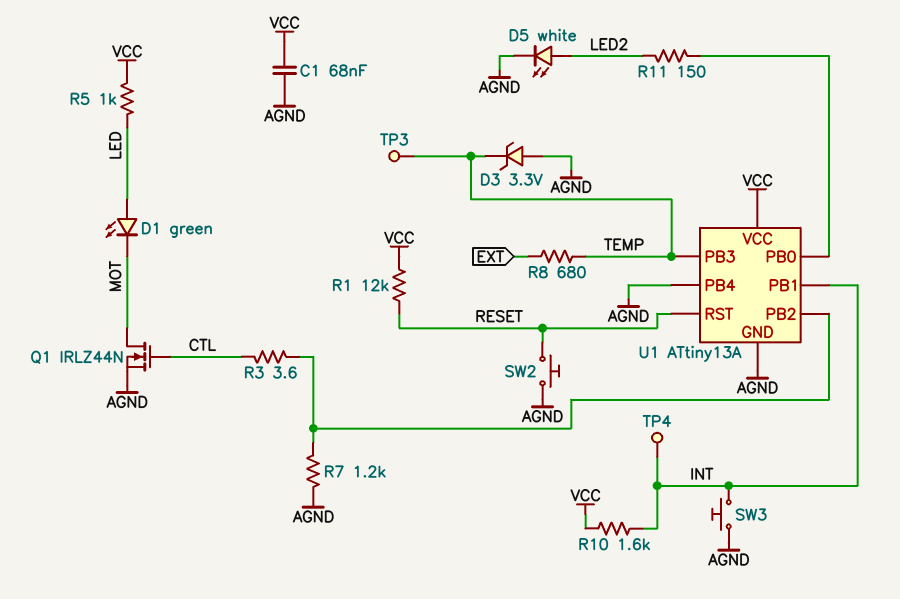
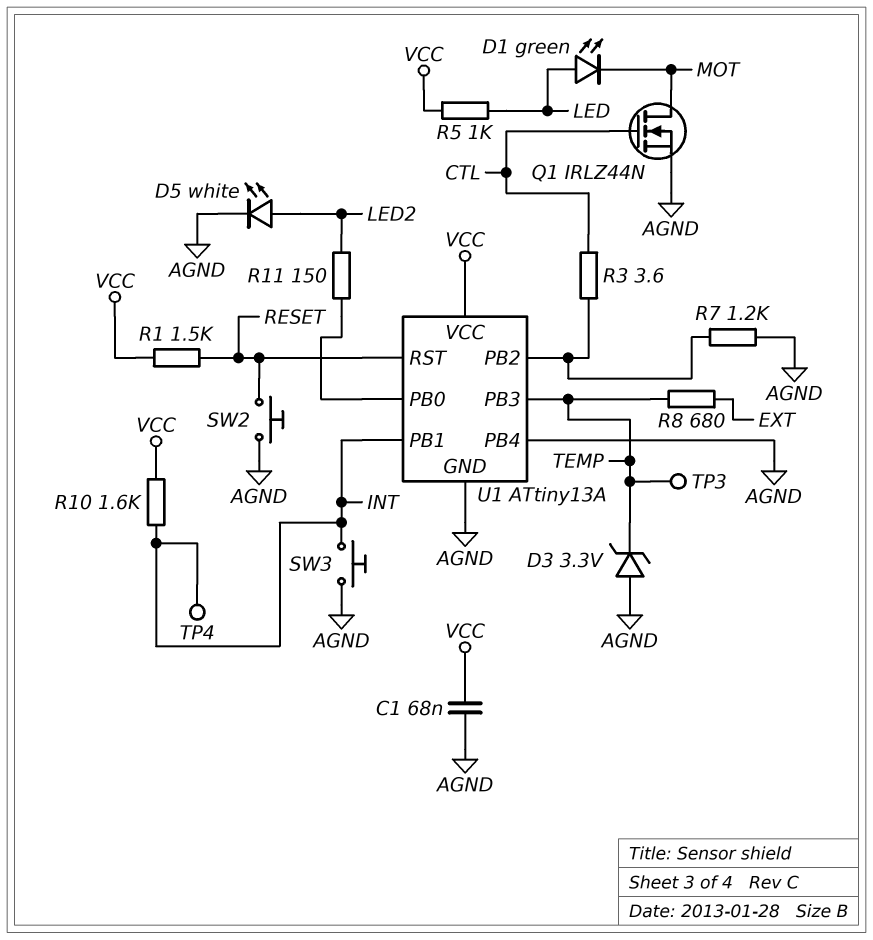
R1: 12k (RESET, VCC) -> 1.5k (RESET, VCC)

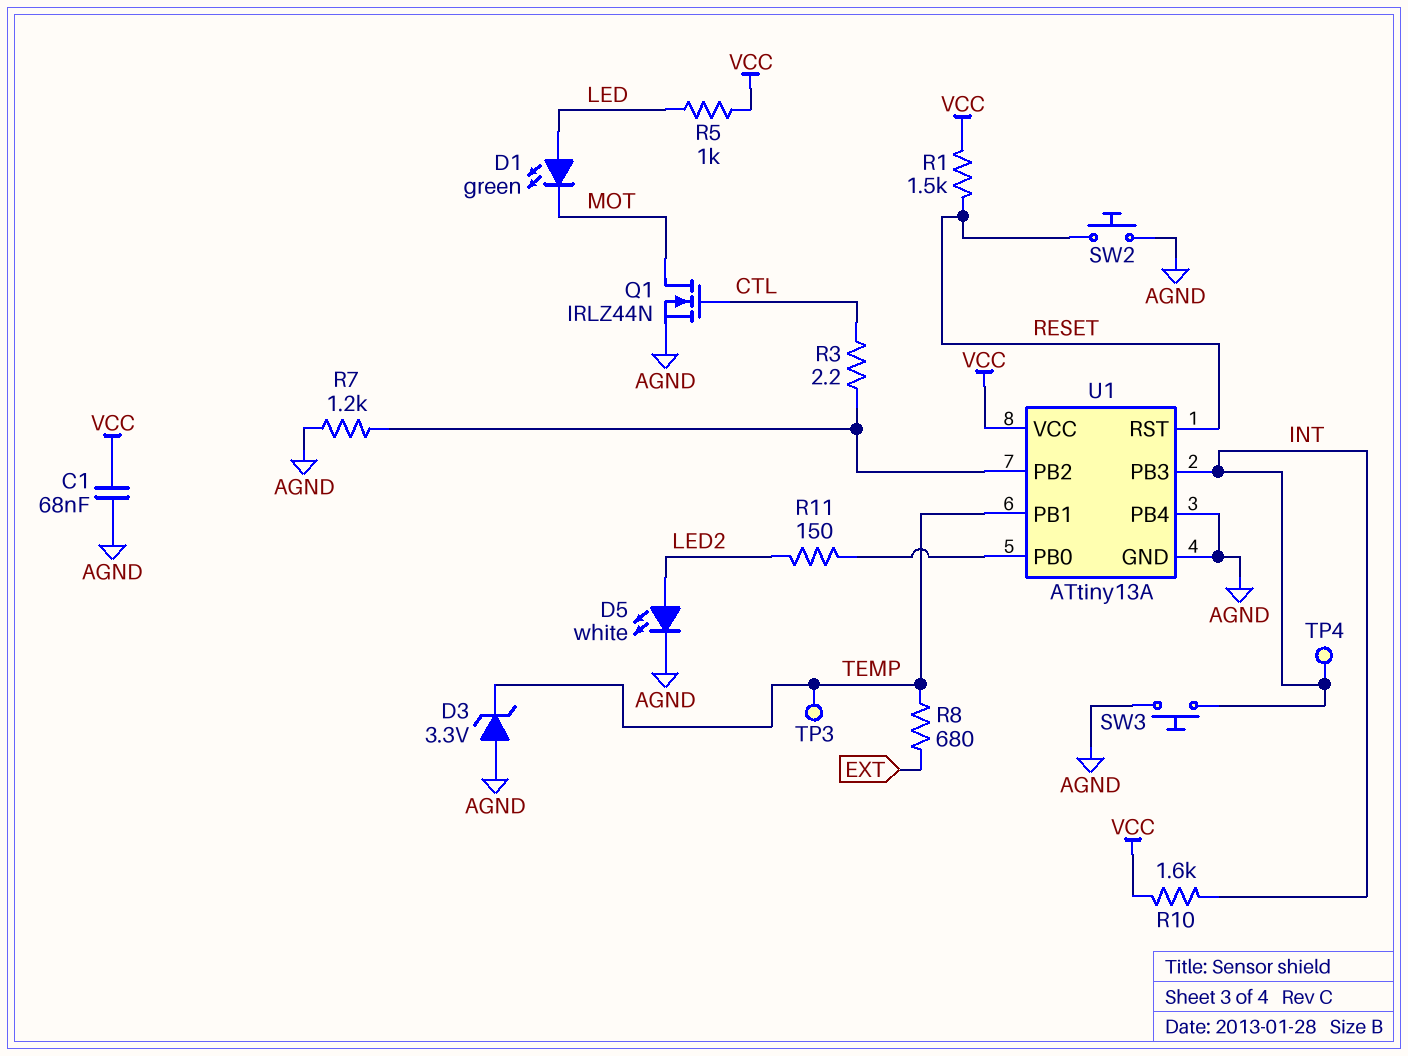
R3: 3.6 (CTL, U1/PB2) -> 2.2 (CTL, U1/PB2)
U1 pin PB1: INT -> TEMP
U1 pin PB3: TEMP -> INT

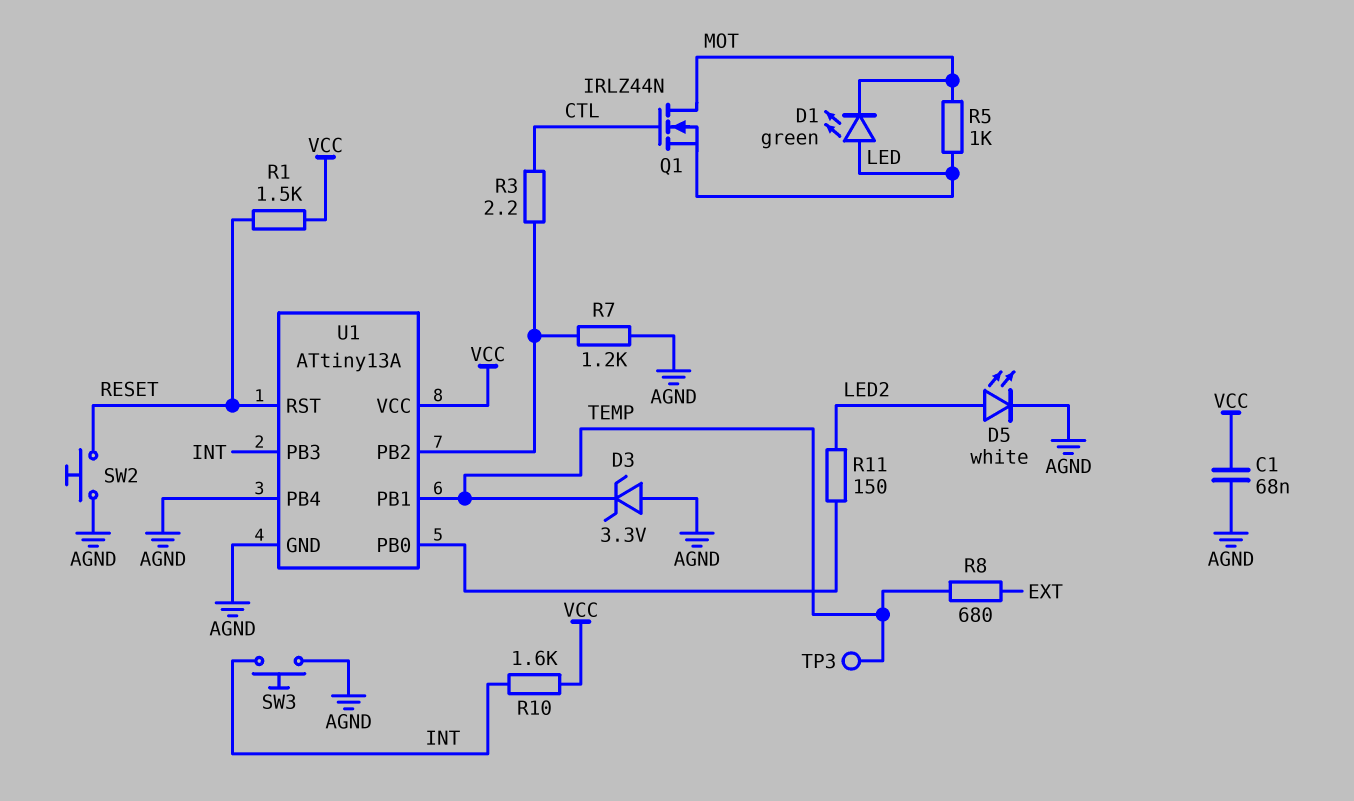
Q1: NMOS IRLZ44N (G CTL, D MOT, S AGND) -> NMOS IRLZ44N (G CTL, D MOT, S LED)
R5: 1k (LED, VCC) -> 1k (LED, MOT)
TP4: test point (INT) -> none

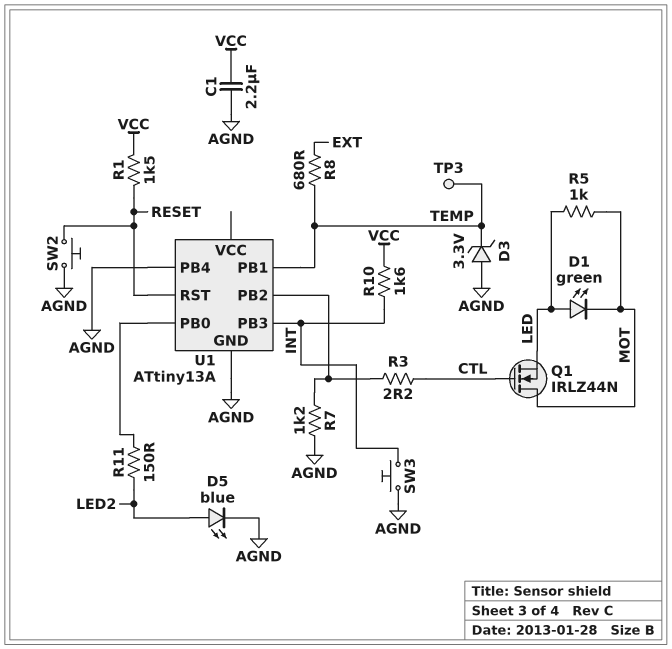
C1: 68nF (AGND, VCC) -> 2.2uF (AGND, VCC)
D5: LED white (A LED2, K AGND) -> LED blue (A LED2, K AGND)
U1 pin VCC: VCC -> none

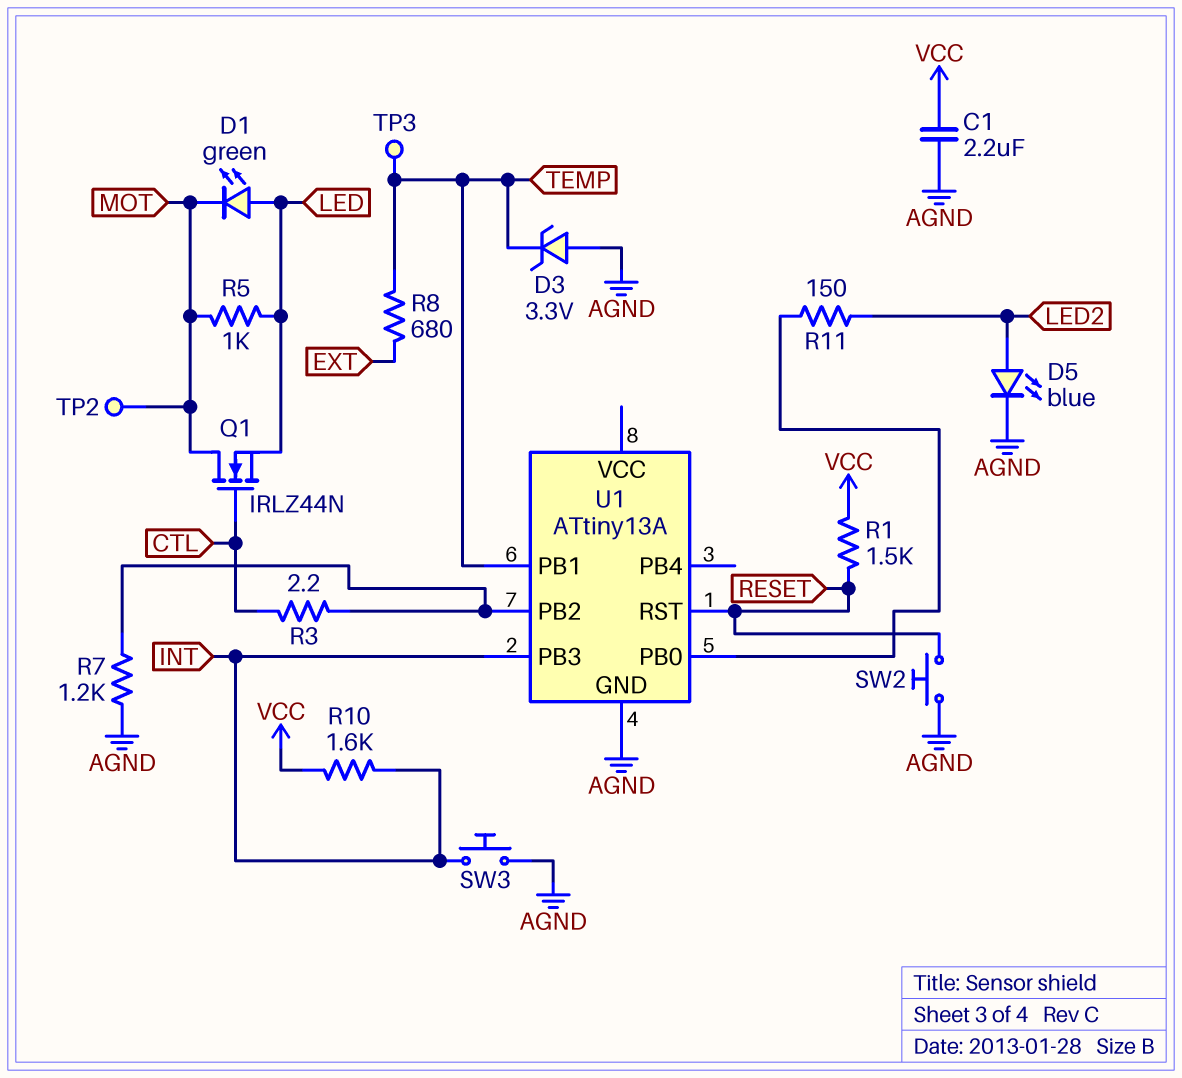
TP2: none -> test point (MOT)
U1 pin PB4: AGND -> none

